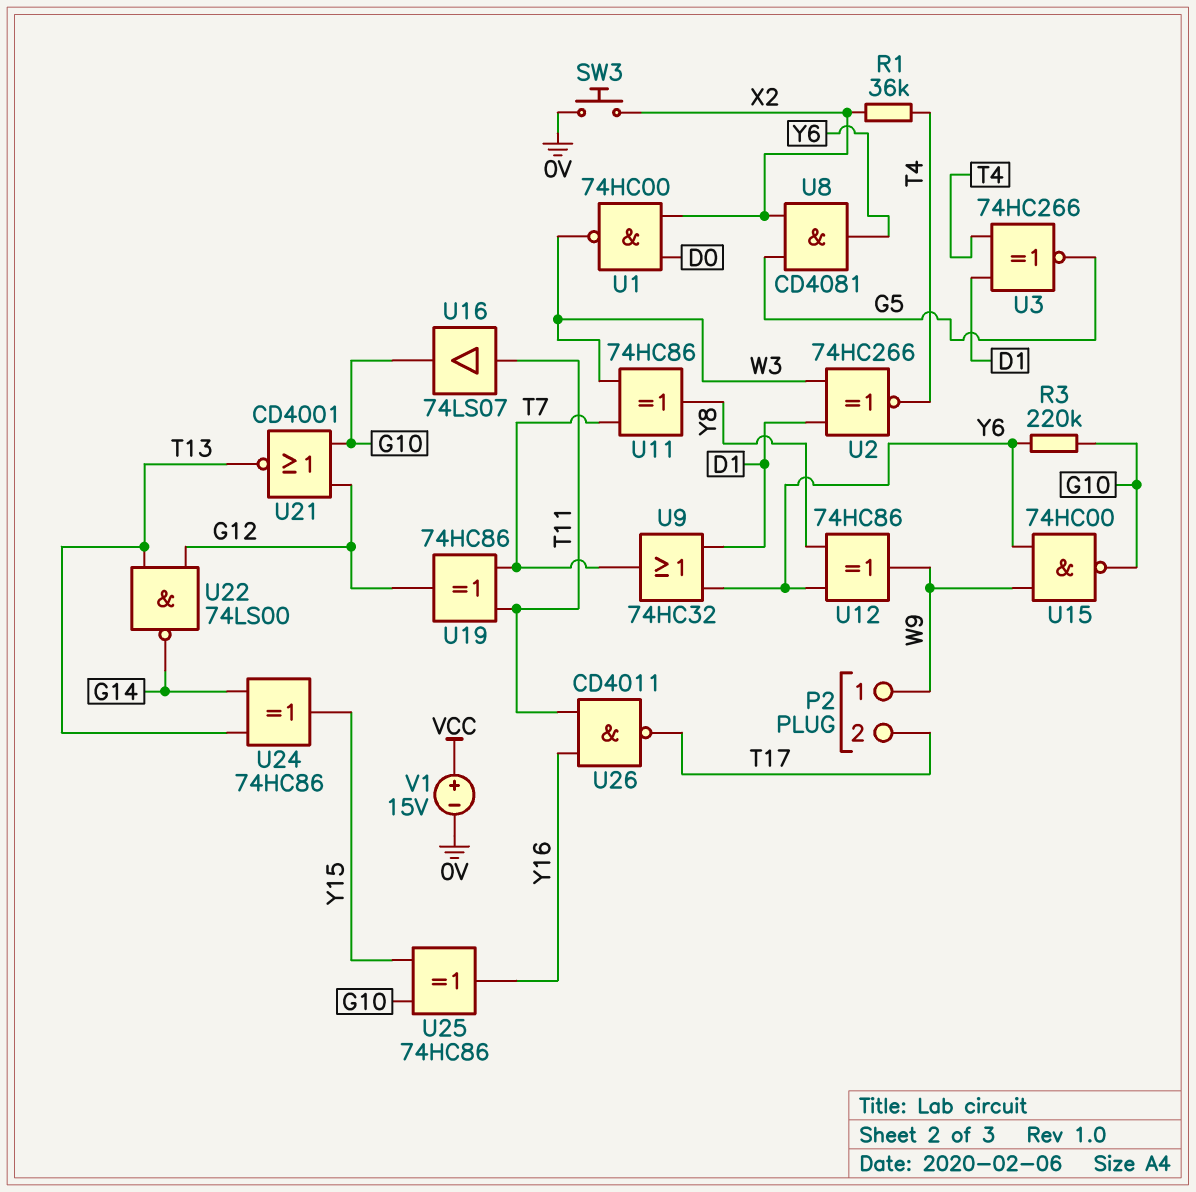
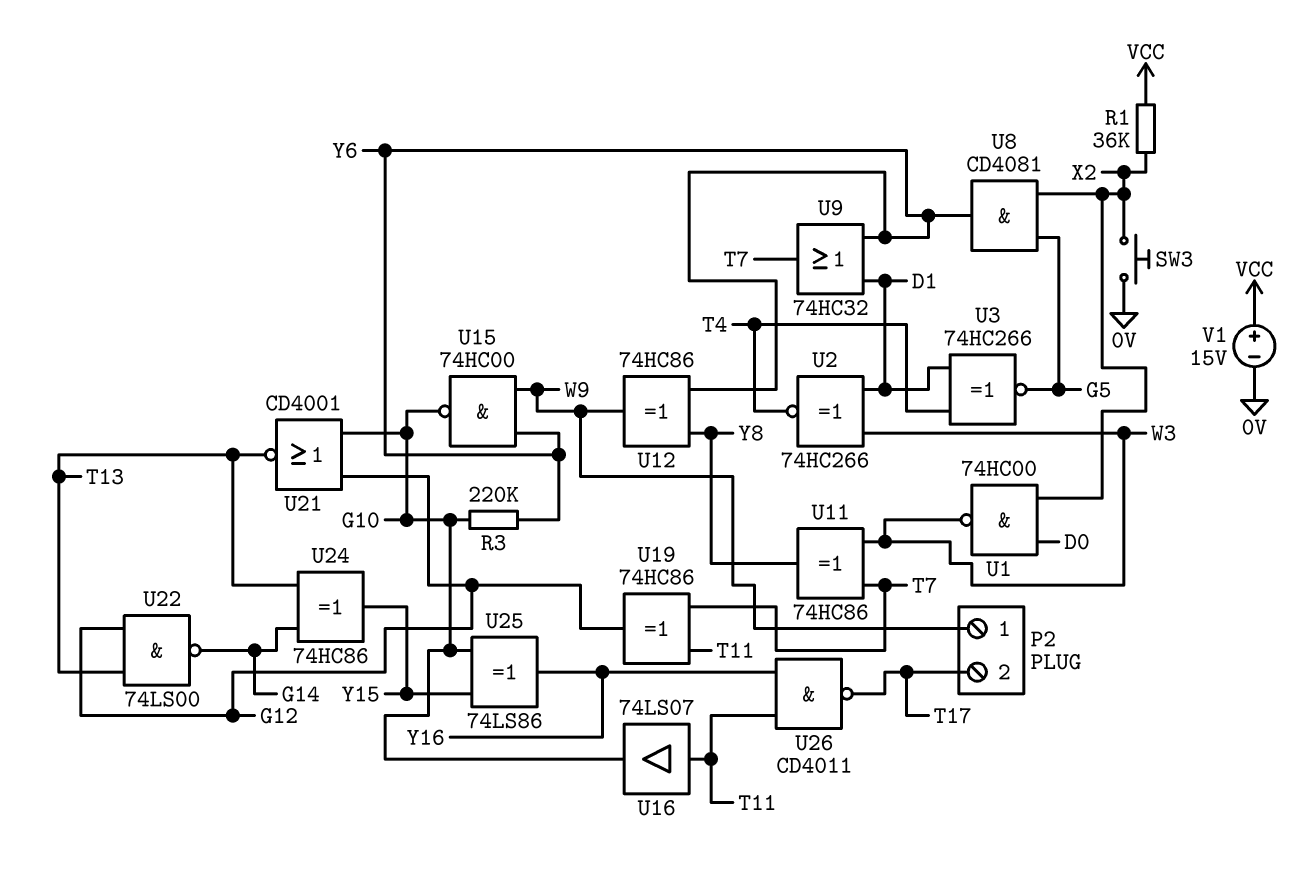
R1: 36k (T4, X2) -> 36k (VCC, X2)
U25: XOR 74HC86 (in G10, in Y15, out Y16) -> XOR 74LS86 (in G10, in Y15, out Y16)

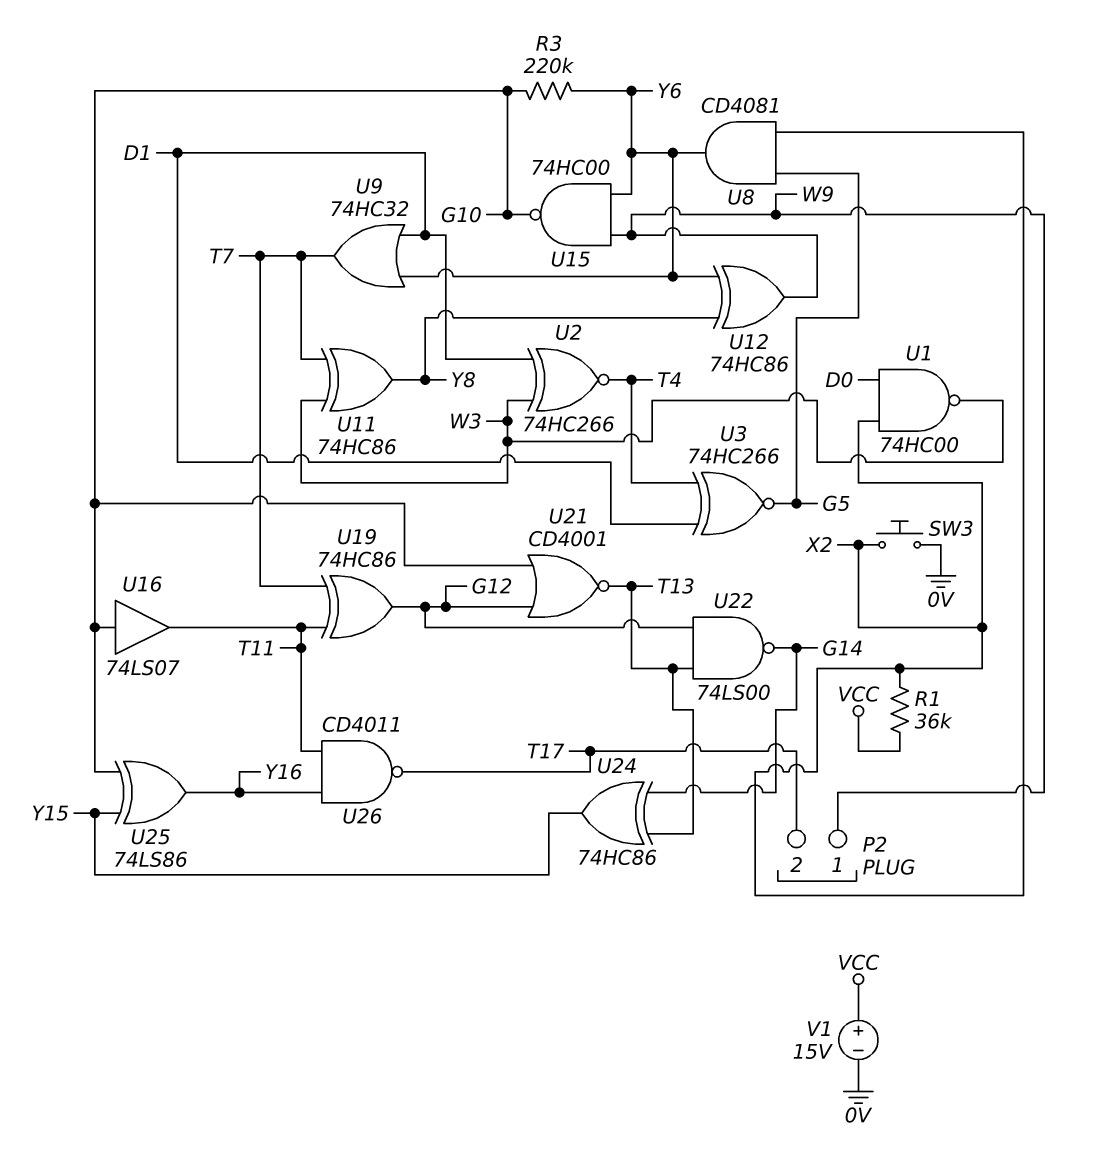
U16: buffer 74LS07 (in T11, out G10) -> buffer 74LS07 (in G10, out T11)

